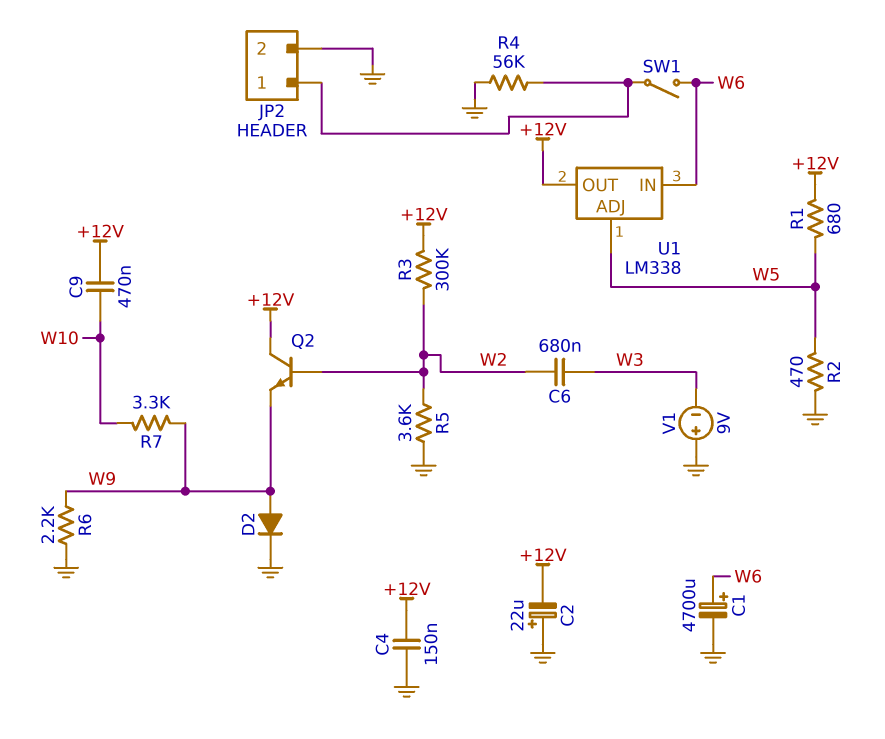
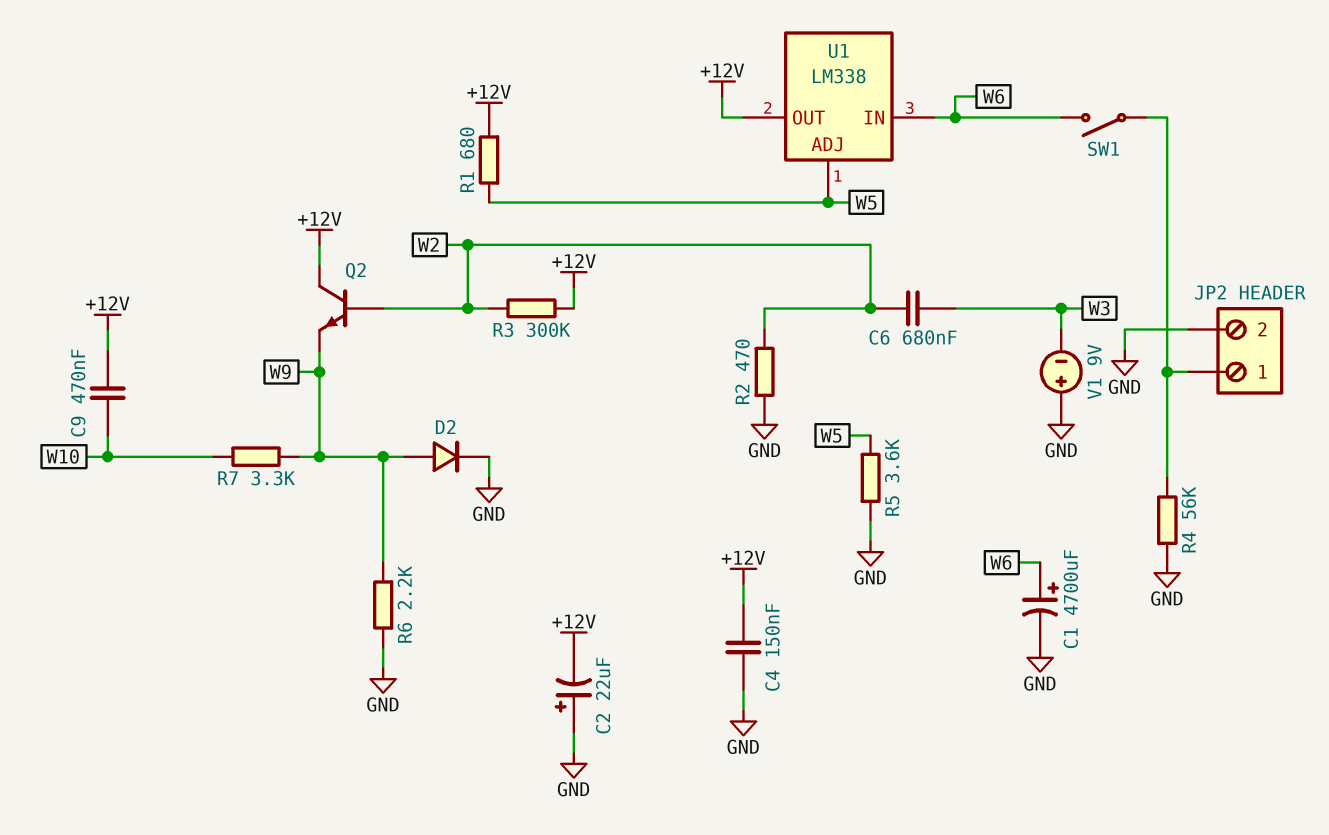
R2: 470 (GND, W5) -> 470 (GND, W2)
R5: 3.6k (GND, W2) -> 3.6k (GND, W5)

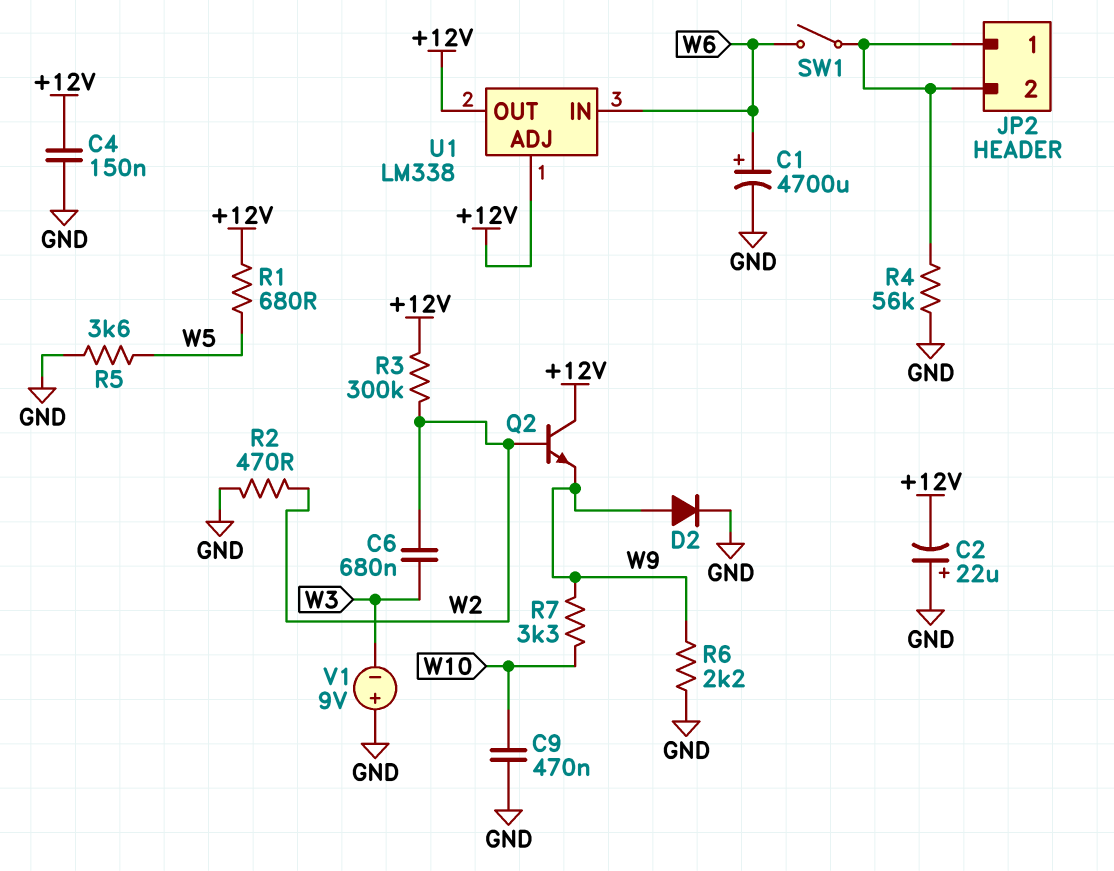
C9: 470nF (+12V, W10) -> 470nF (GND, W10)
JP2 pin 2: GND -> JP2/1
U1 pin ADJ: W5 -> +12V

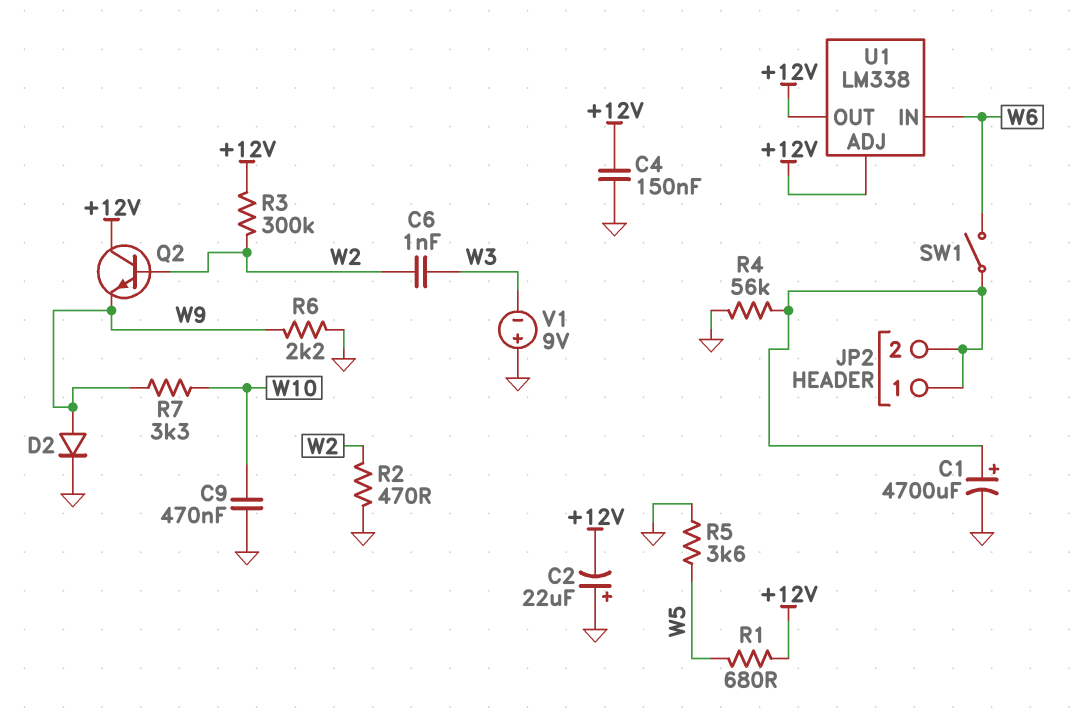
C1: 4700uF (plus W6, minus GND) -> 4700uF (plus JP2/1, minus GND)
C6: 680nF (W2, W3) -> 1nF (W2, W3)

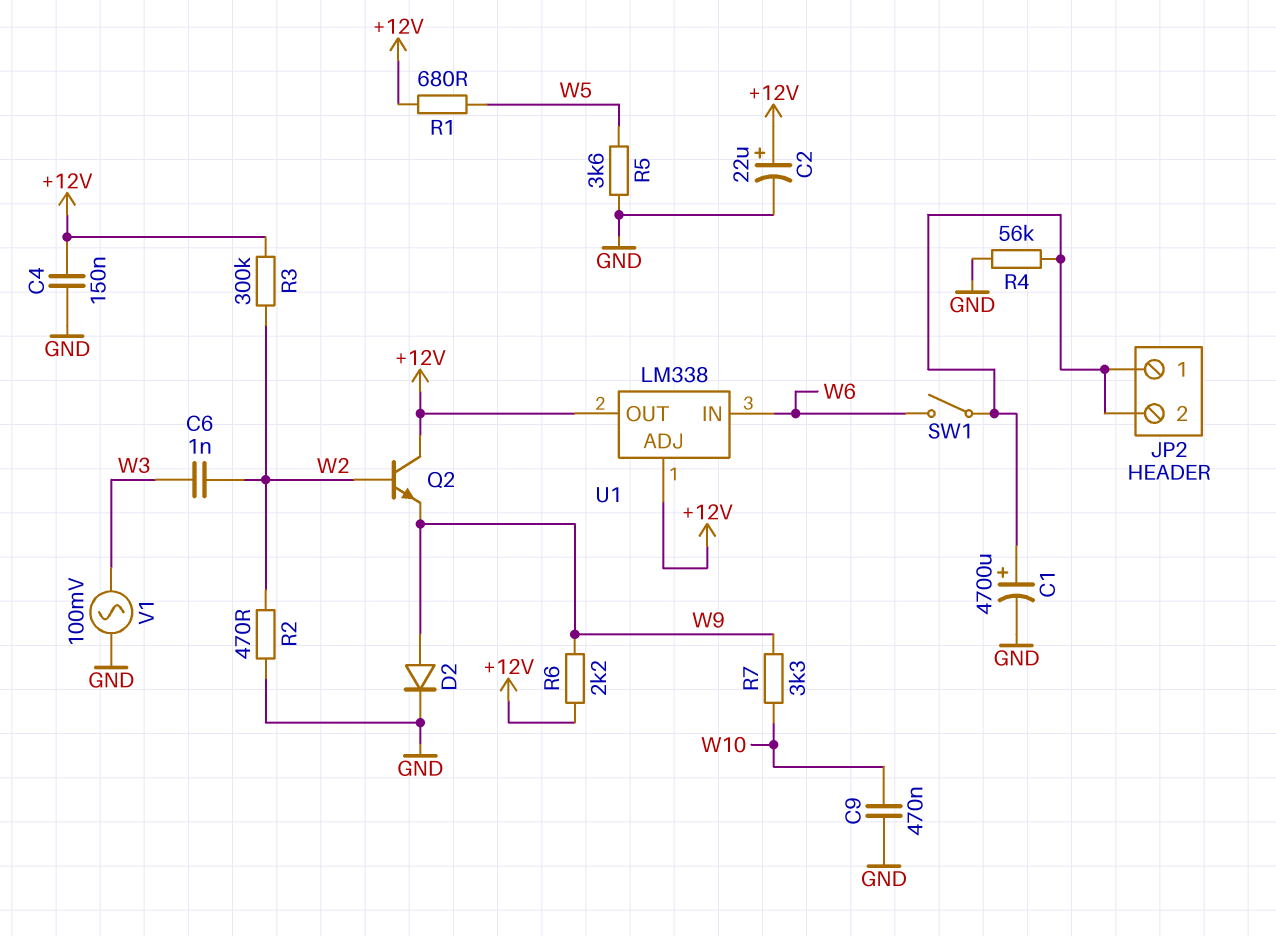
C2: 22uF (plus GND, minus +12V) -> 22uF (plus +12V, minus GND)
R6: 2.2k (GND, W9) -> 2.2k (+12V, W9)
V1: 9V (plus GND, minus W3) -> AC 100mV (GND, W3)

